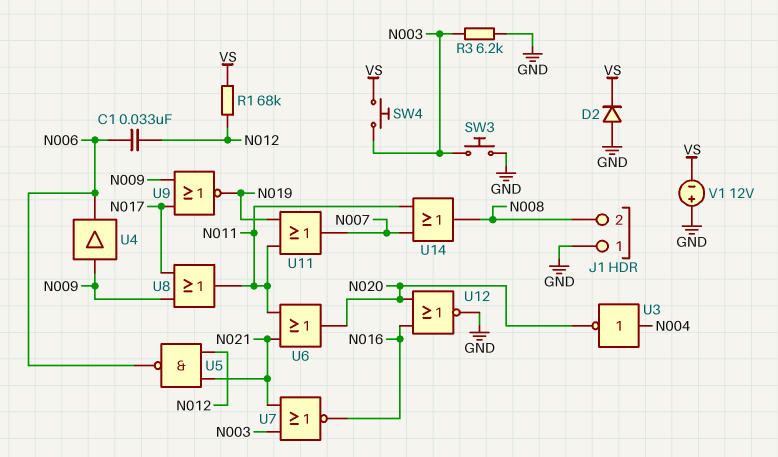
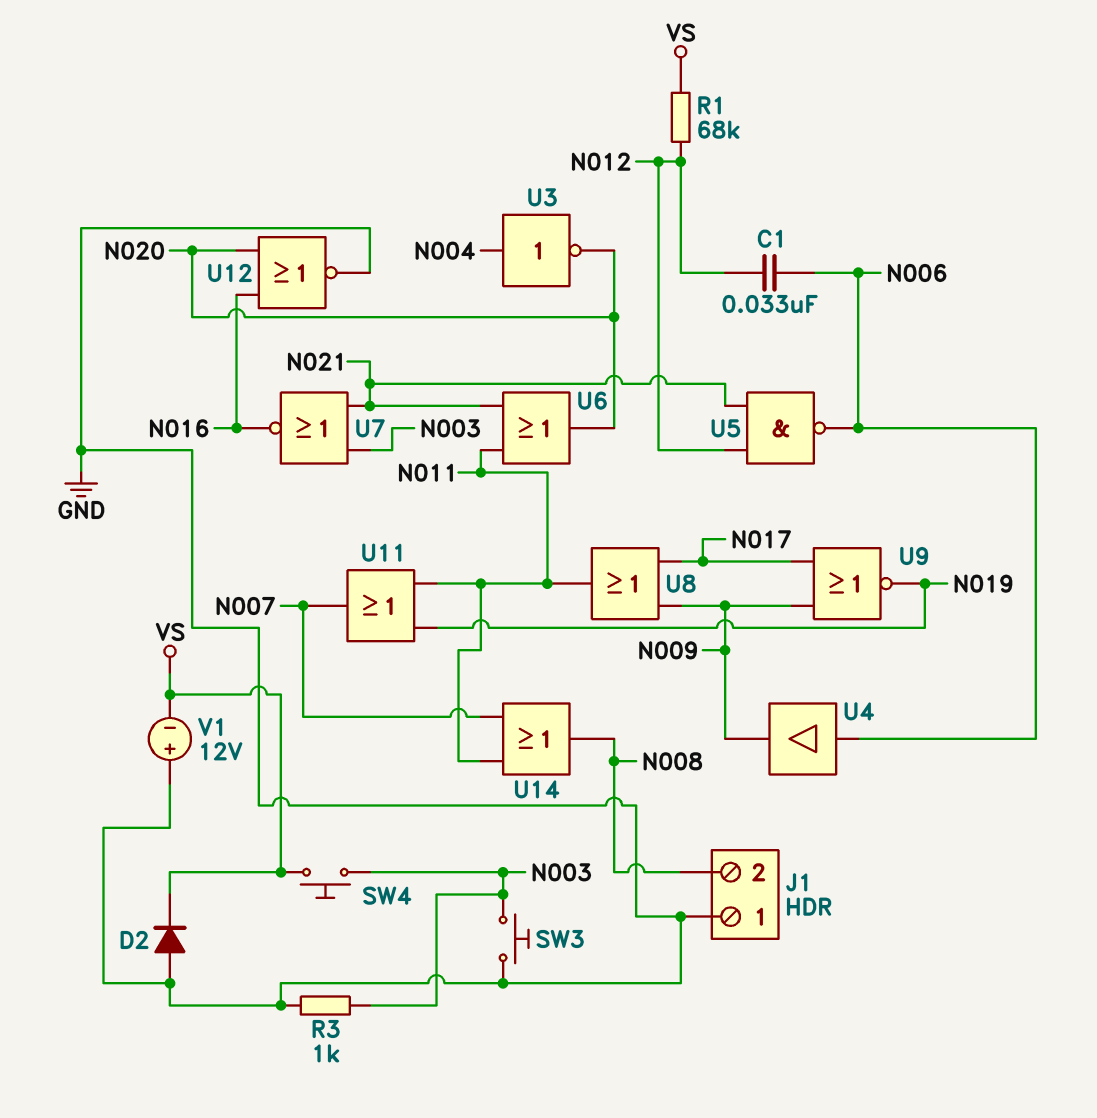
R3: 6.2k (GND, N003) -> 1k (GND, N003)
U4: buffer (in N009, out N006) -> buffer (in N006, out N009)

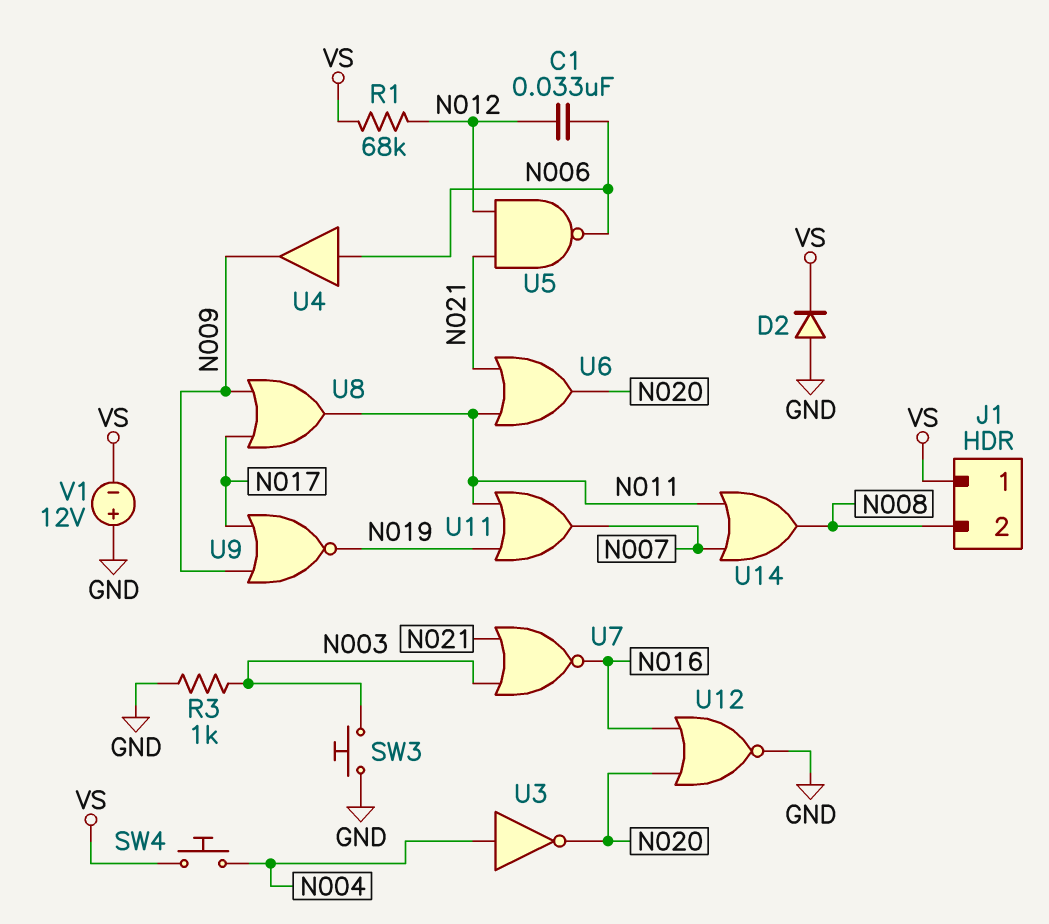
J1 pin 1: GND -> VS
SW4: button (N003, VS) -> button (N004, VS)

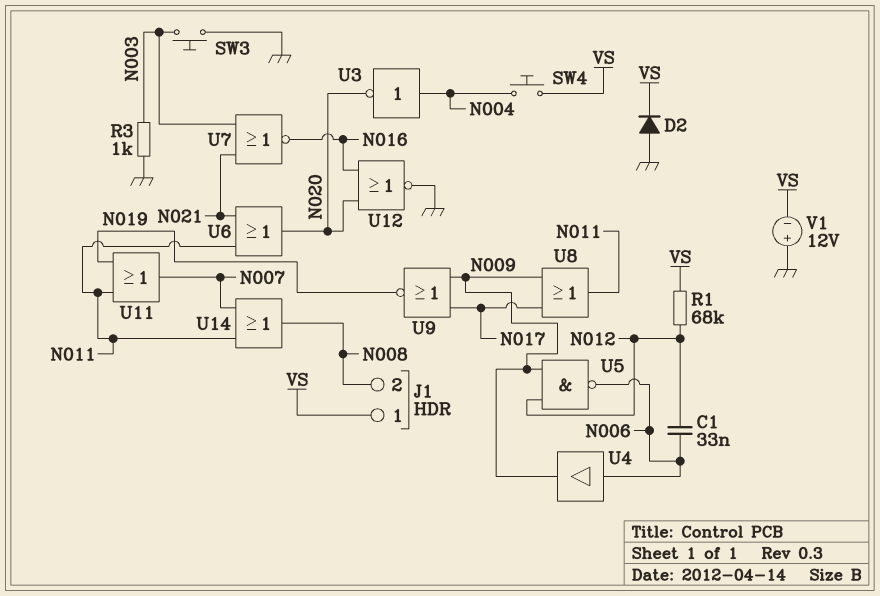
U5: NAND (in N012, in N021, out N006) -> NAND (in N009, in N012, out N006)

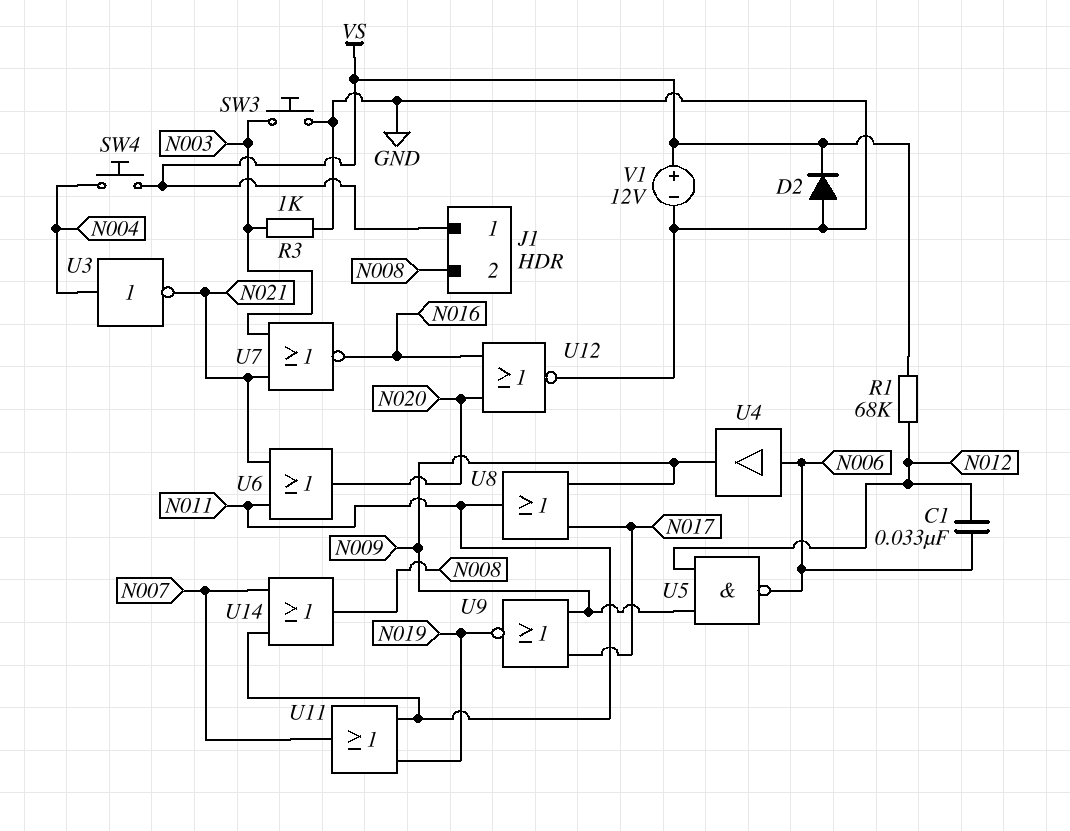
U3: NOT (in N004, out N020) -> NOT (in N004, out N021)
V1: 12V (plus GND, minus VS) -> 12V (plus VS, minus GND)

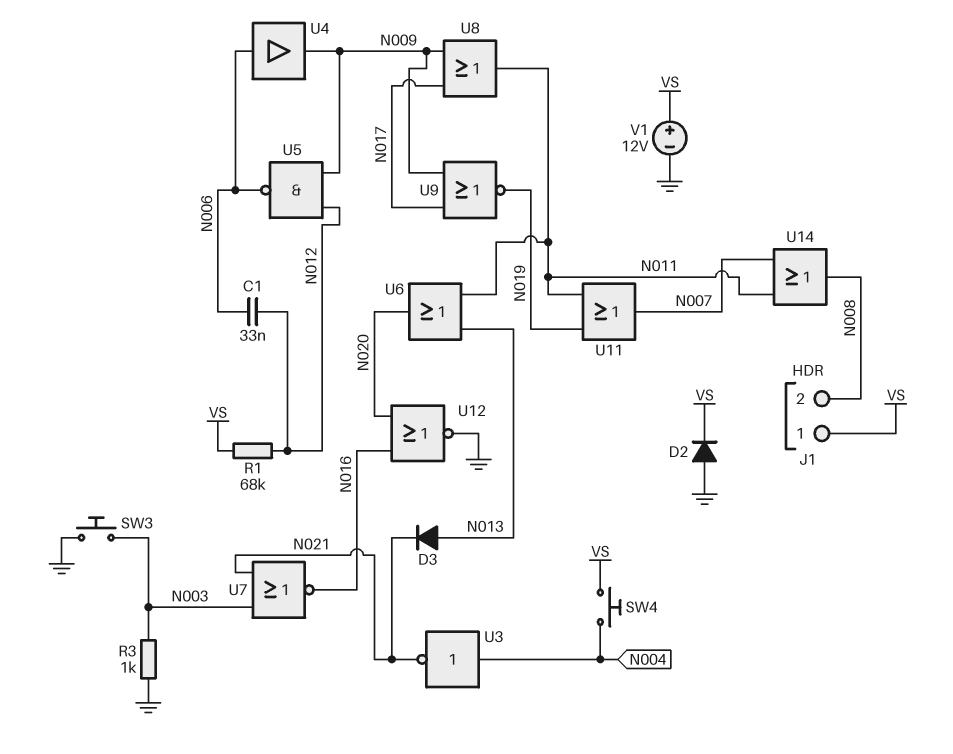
D3: none -> diode (A N013, K N021)
U6: OR (in N011, in N021, out N020) -> OR (in N011, in N013, out N020)

